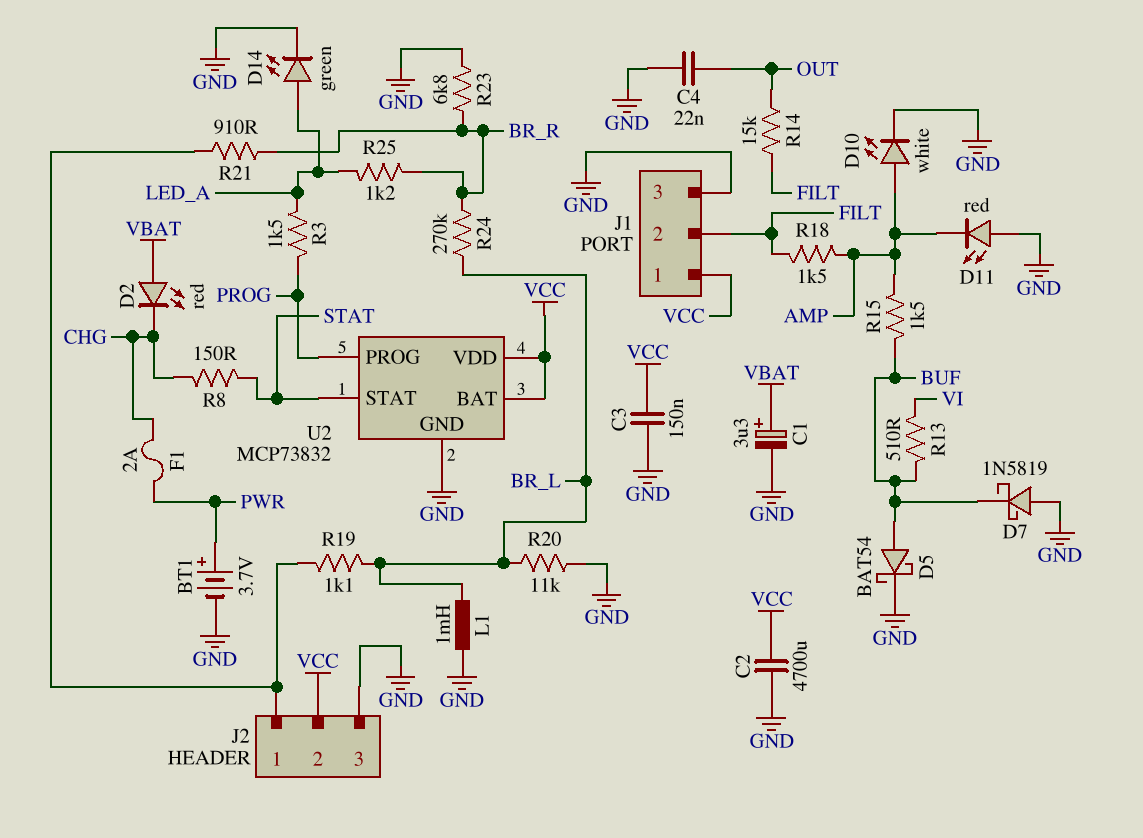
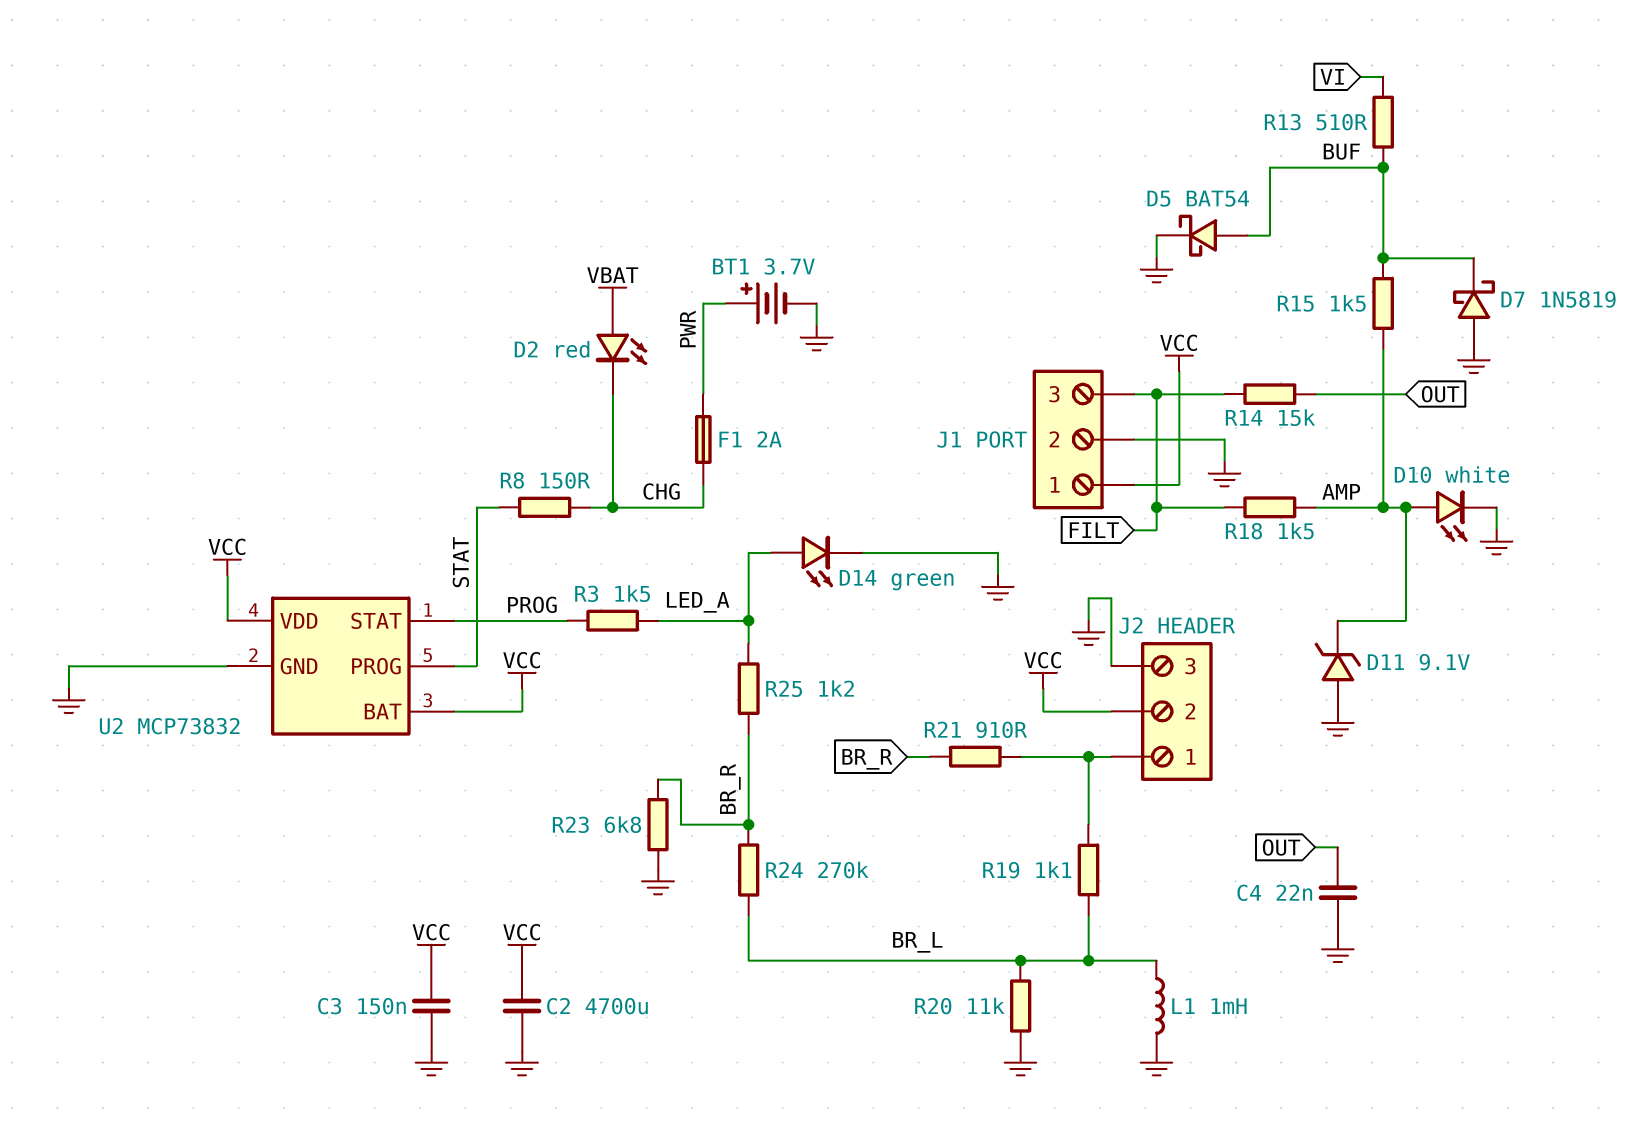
C1: 3.3uF (plus VBAT, minus GND) -> none
D11: LED red (A GND, K AMP) -> zener 9.1V (A GND, K AMP)
J1 pin 2: FILT -> GND
J1 pin 3: GND -> FILT
U2 pin PROG: PROG -> STAT
U2 pin STAT: STAT -> PROG

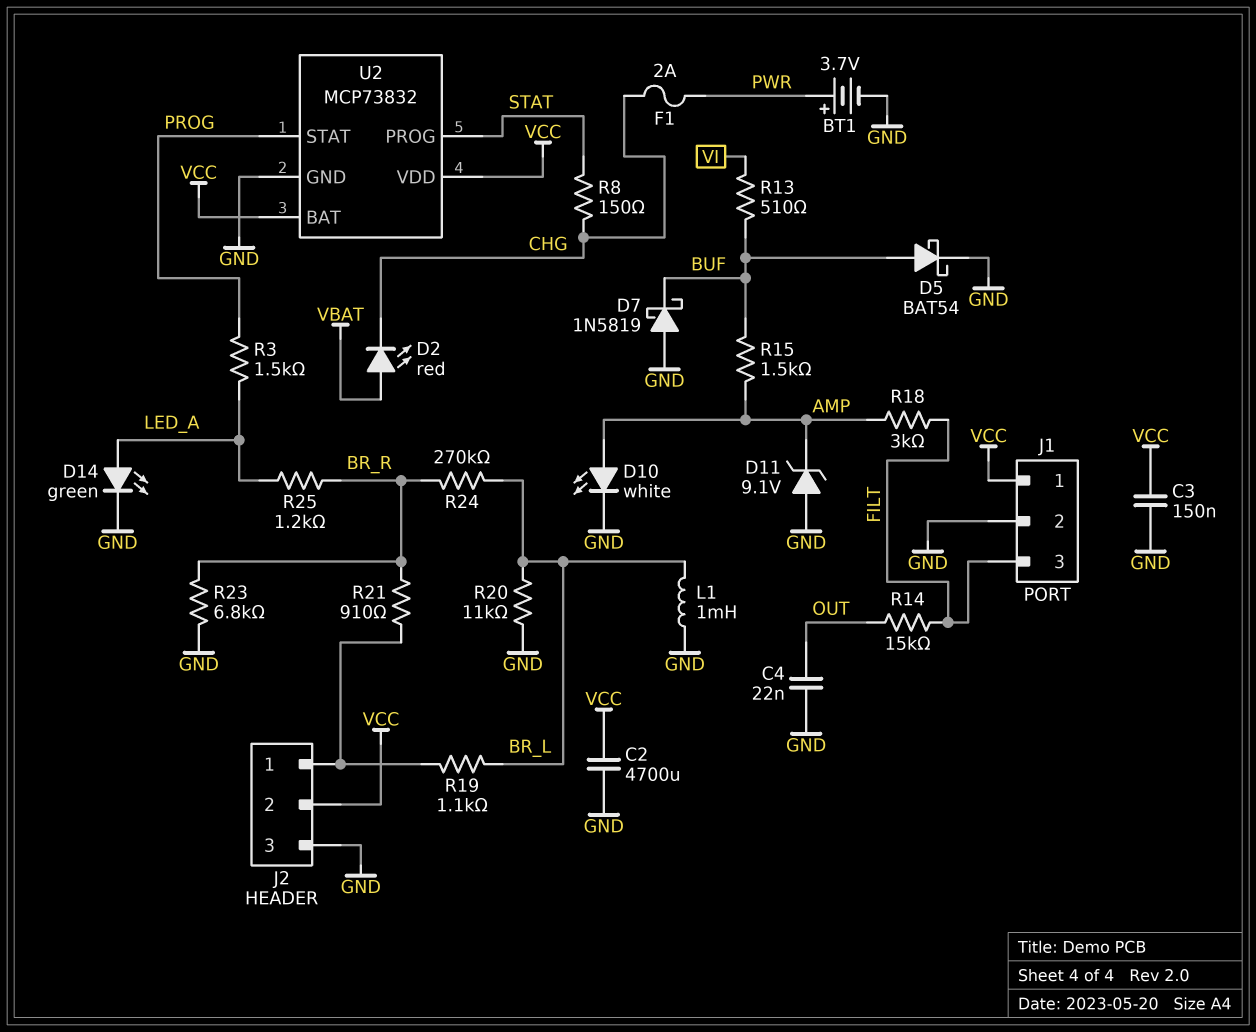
R18: 1.5k (AMP, FILT) -> 3k (AMP, FILT)

